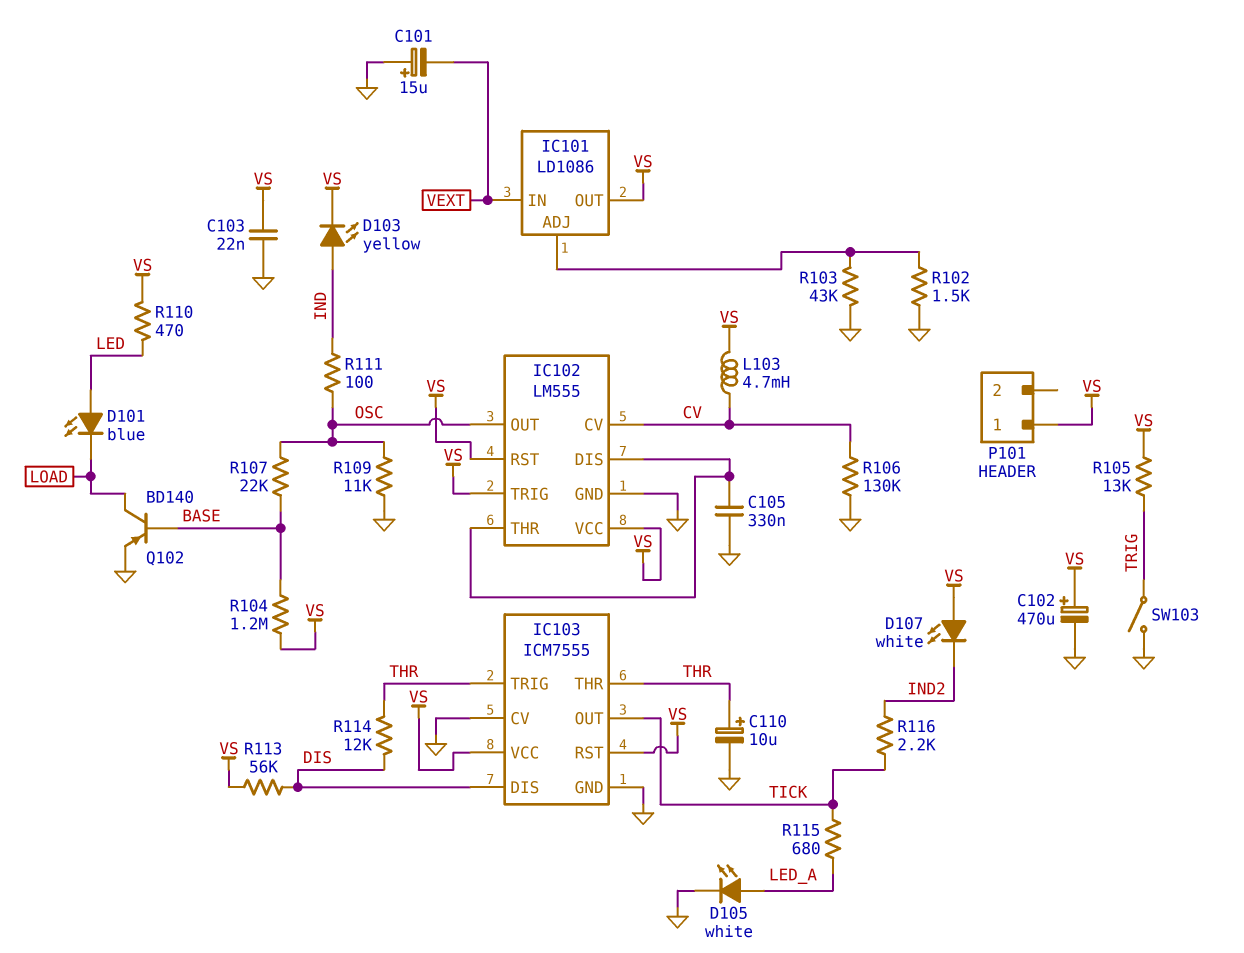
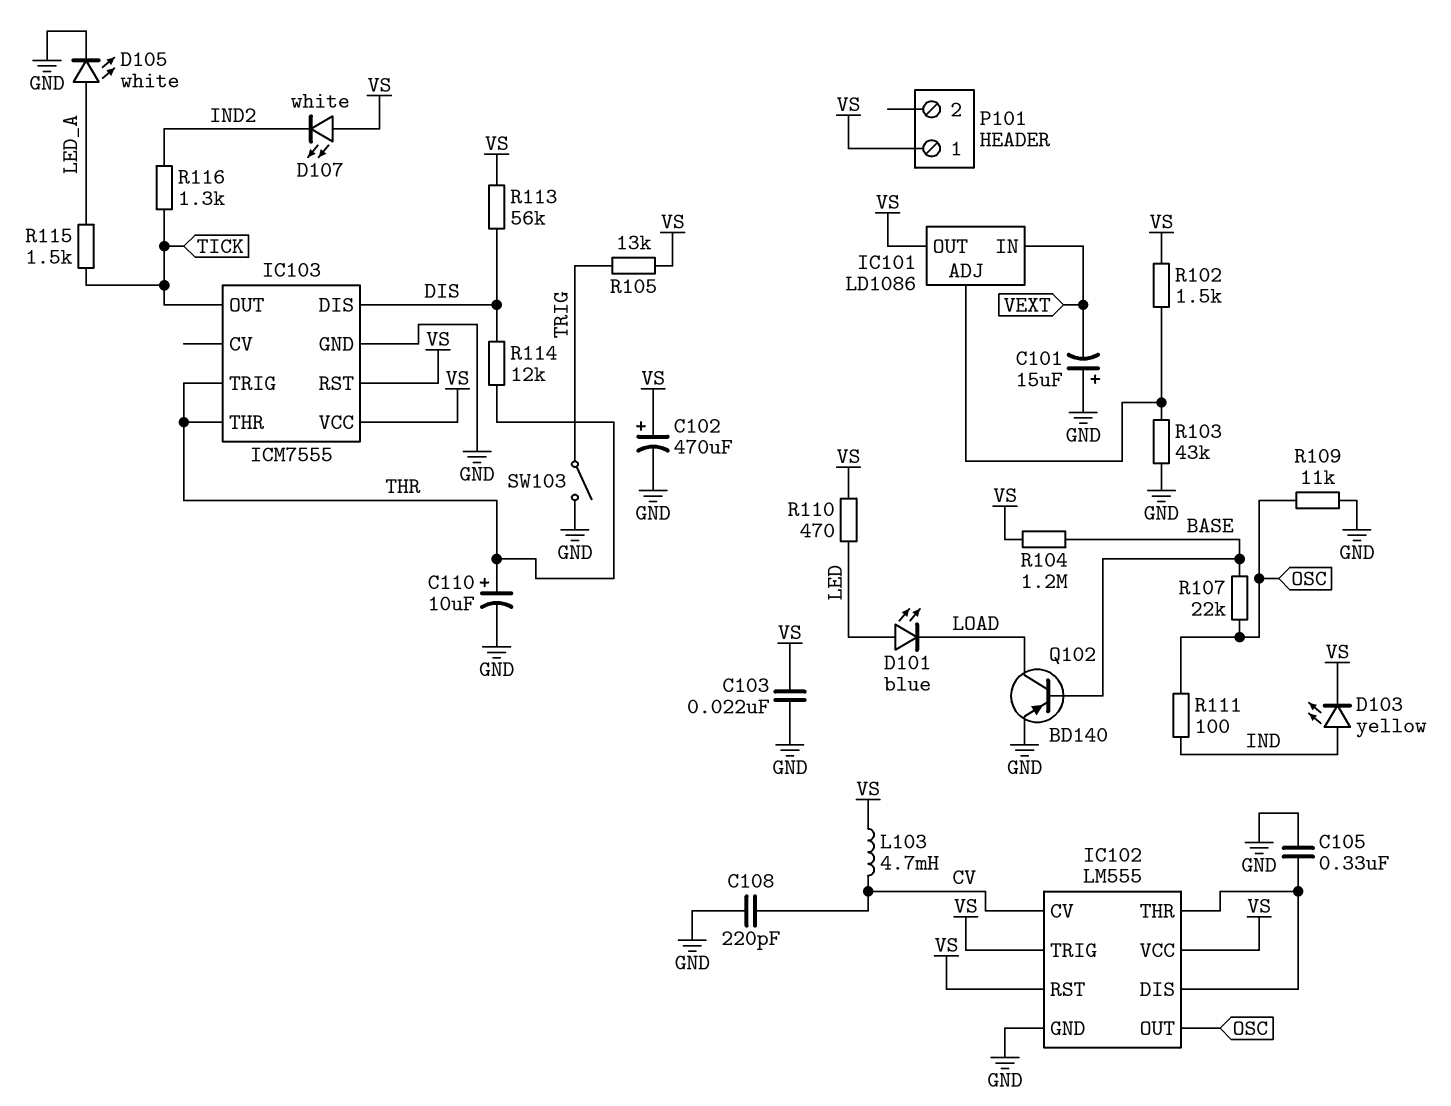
C108: none -> 220pF (CV, GND)
IC103 pin CV: GND -> none
R102: 1.5k (GND, IC101/ADJ) -> 1.5k (IC101/ADJ, VS)
R106: 130k (CV, GND) -> none
R115: 680 (LED_A, TICK) -> 1.5k (LED_A, TICK)
R116: 2.2k (IND2, TICK) -> 1.3k (IND2, TICK)

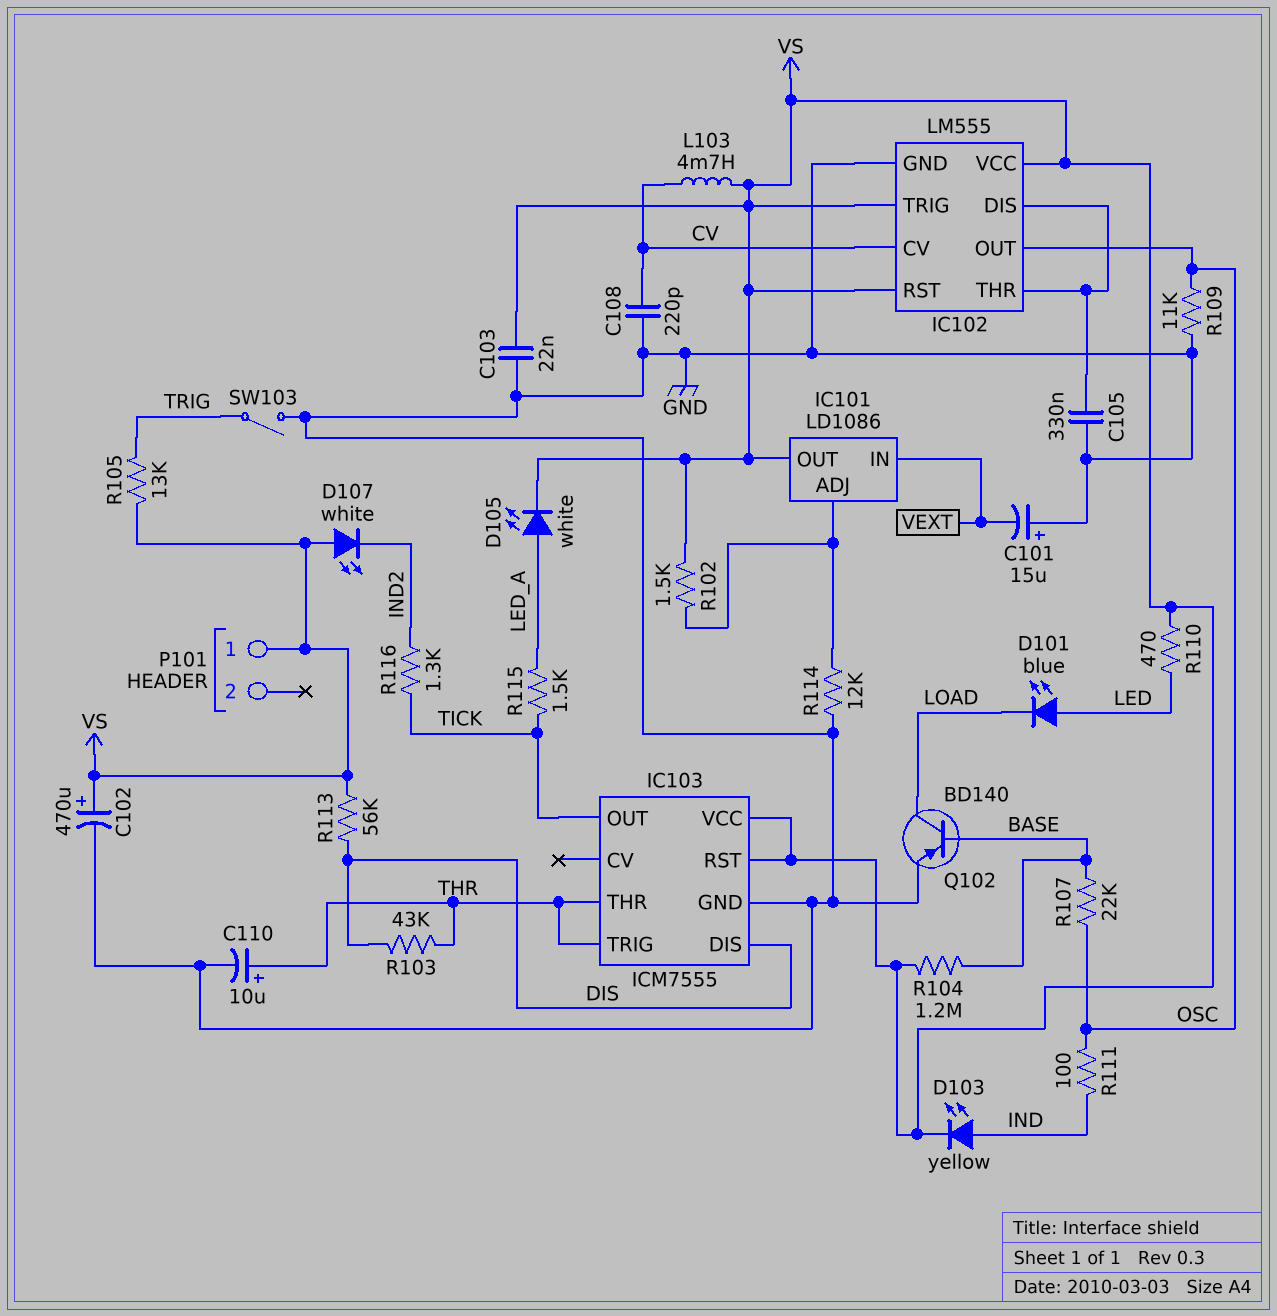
D105: LED white (A LED_A, K GND) -> LED white (A LED_A, K VS)
R103: 43k (GND, IC101/ADJ) -> 43k (DIS, THR)
R114: 12k (DIS, THR) -> 12k (GND, IC101/ADJ)

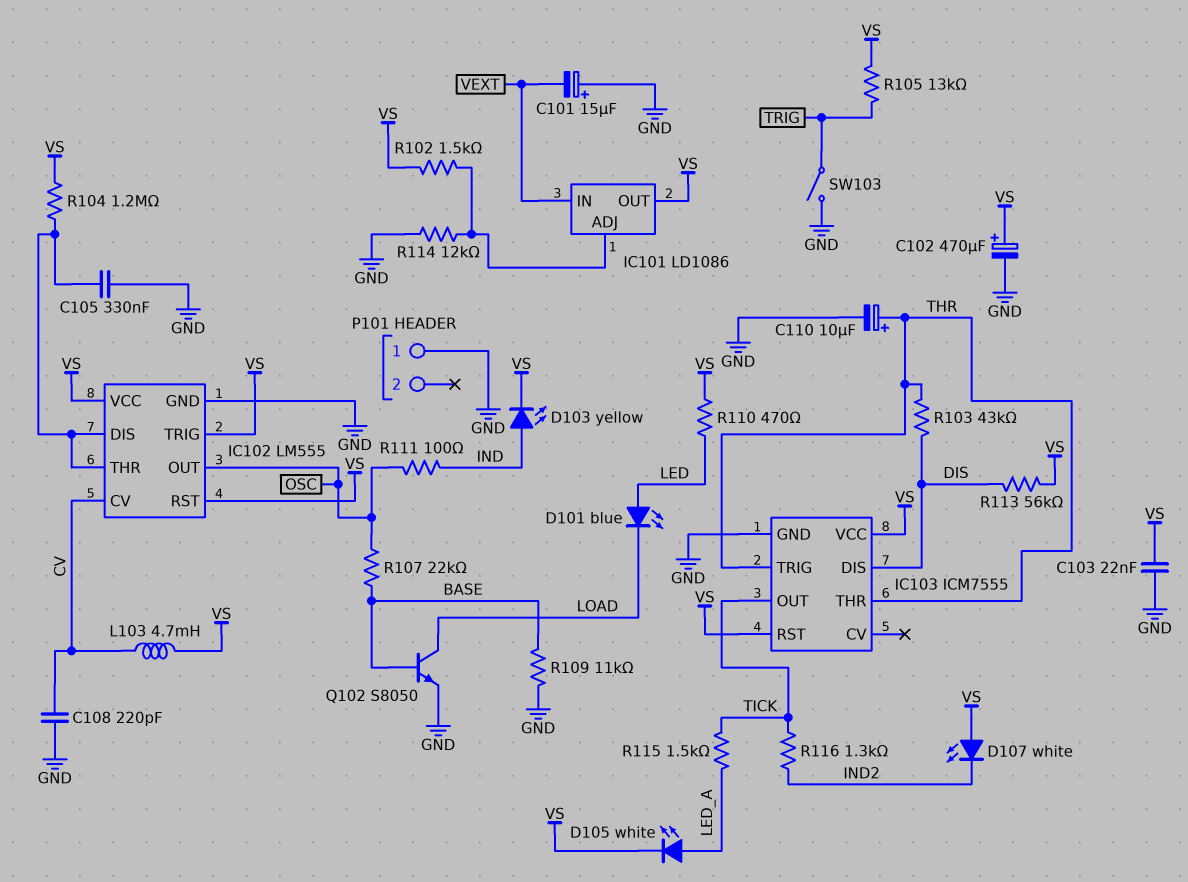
P101 pin 1: VS -> GND
Q102: PNP BD140 (B BASE, C LOAD, E GND) -> NPN S8050 (B BASE, C LOAD, E GND)
R104: 1.2M (BASE, VS) -> 1.2M (IC102/DIS, VS)
R109: 11k (GND, OSC) -> 11k (BASE, GND)

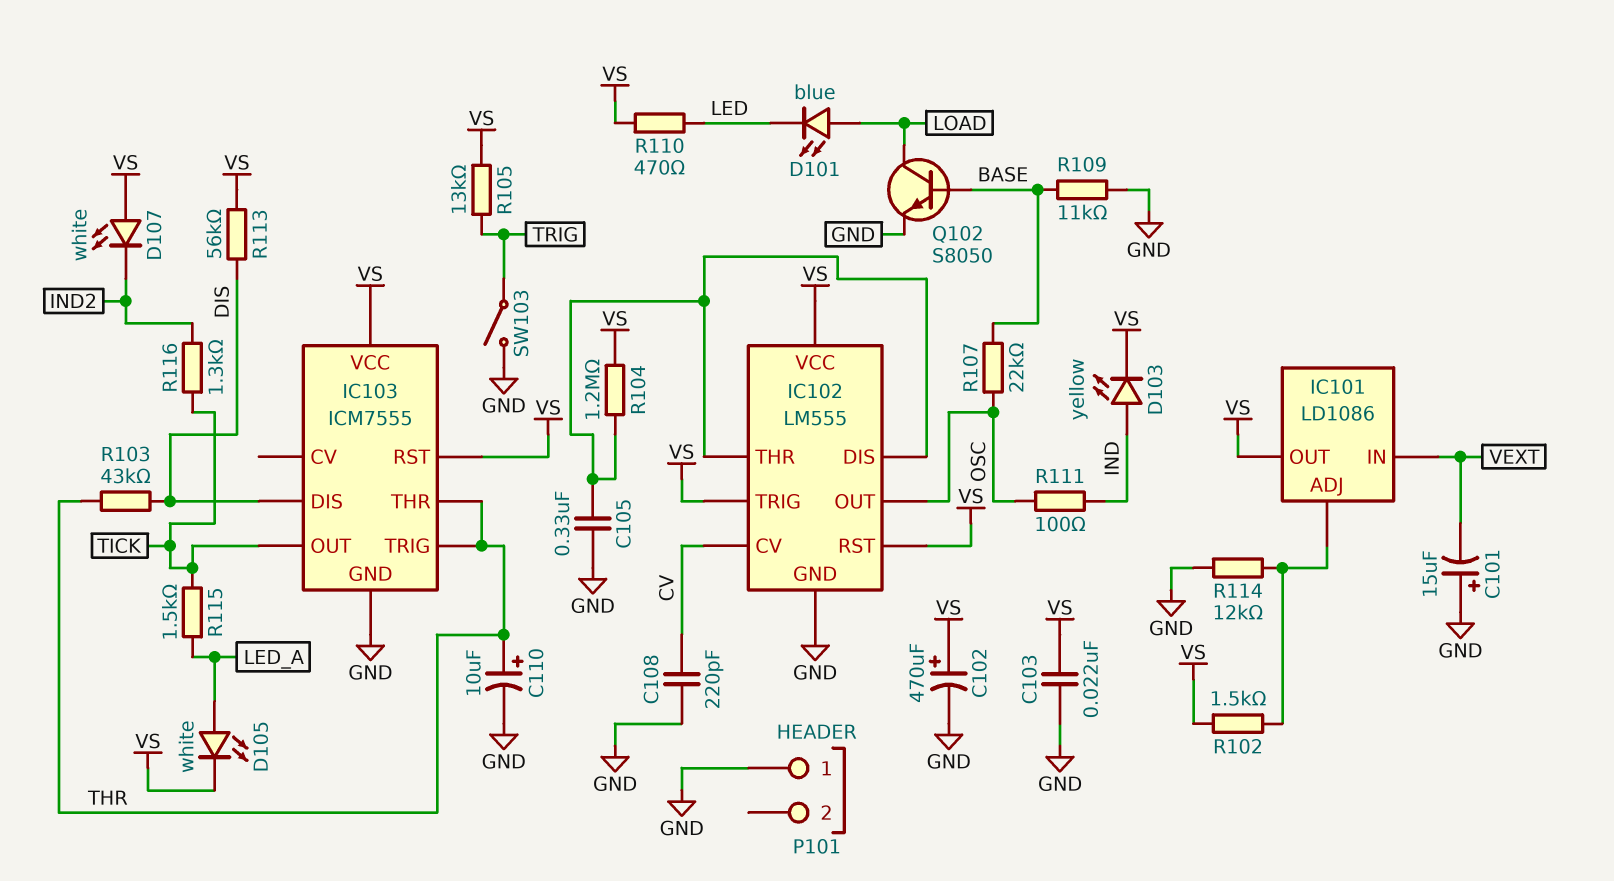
D101: LED blue (A LED, K LOAD) -> LED blue (A LOAD, K LED)
L103: 4.7mH (CV, VS) -> none

